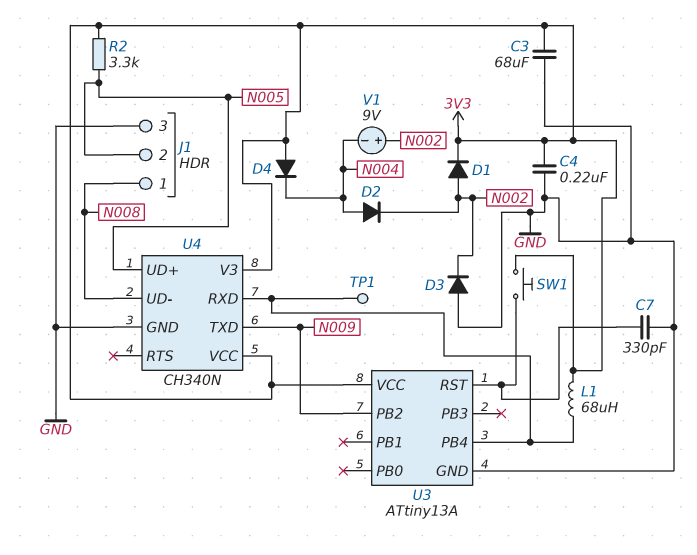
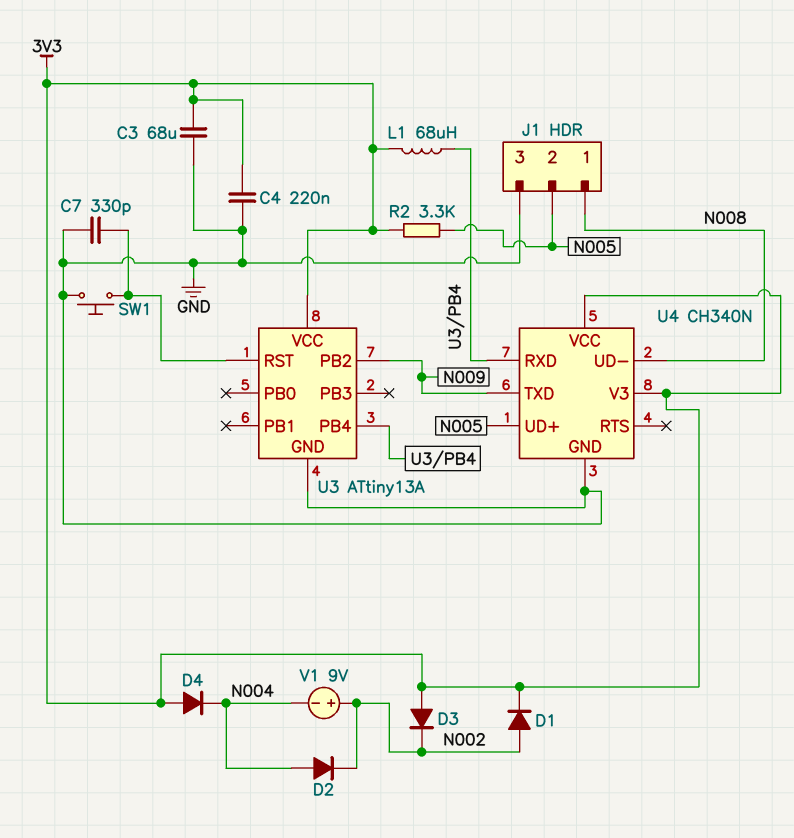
D3: diode (A GND, K N002) -> diode (A 3V3, K N002)
SW1: button (3V3, U3/RST) -> button (GND, U3/RST)
TP1: test point (U3/PB4) -> none

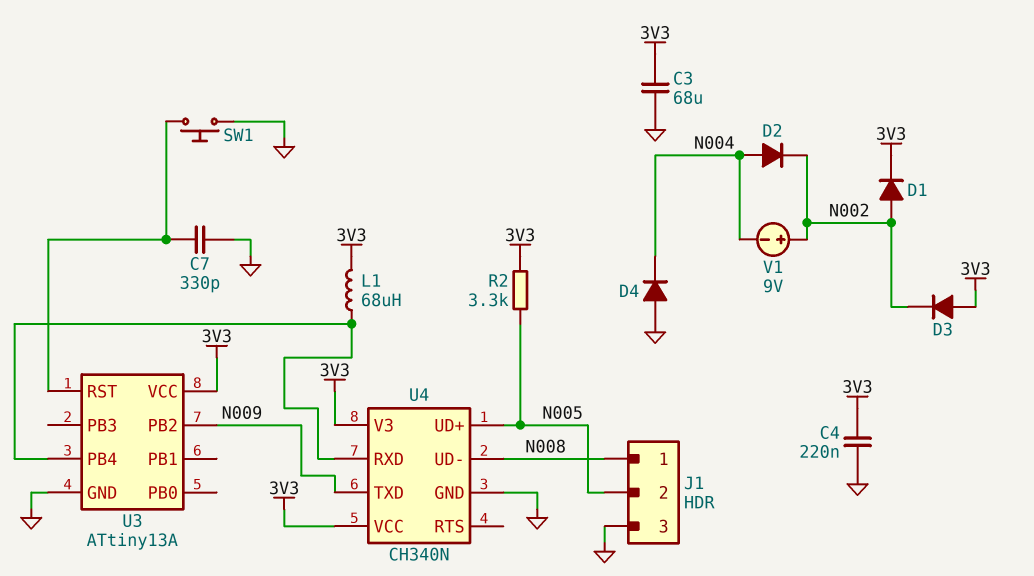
D4: diode (A 3V3, K N004) -> diode (A GND, K N004)

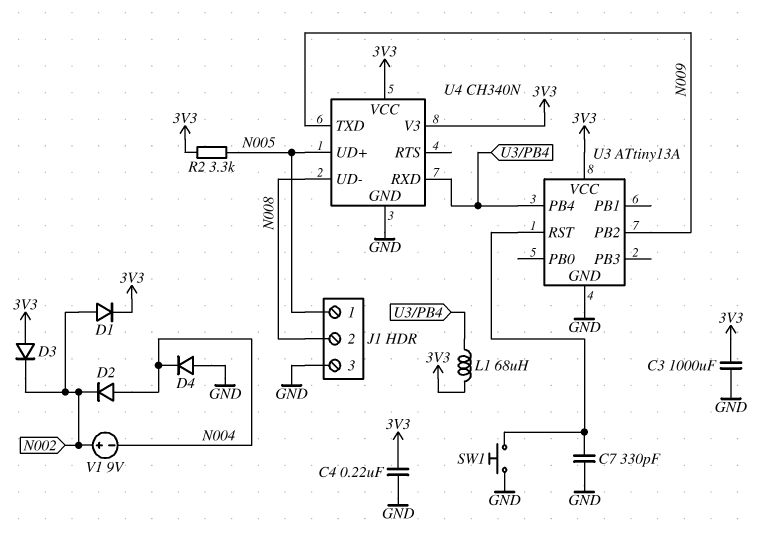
C3: 68uF (3V3, GND) -> 1000uF (3V3, GND)
J1 pin 1: N008 -> N005
J1 pin 2: N005 -> N008

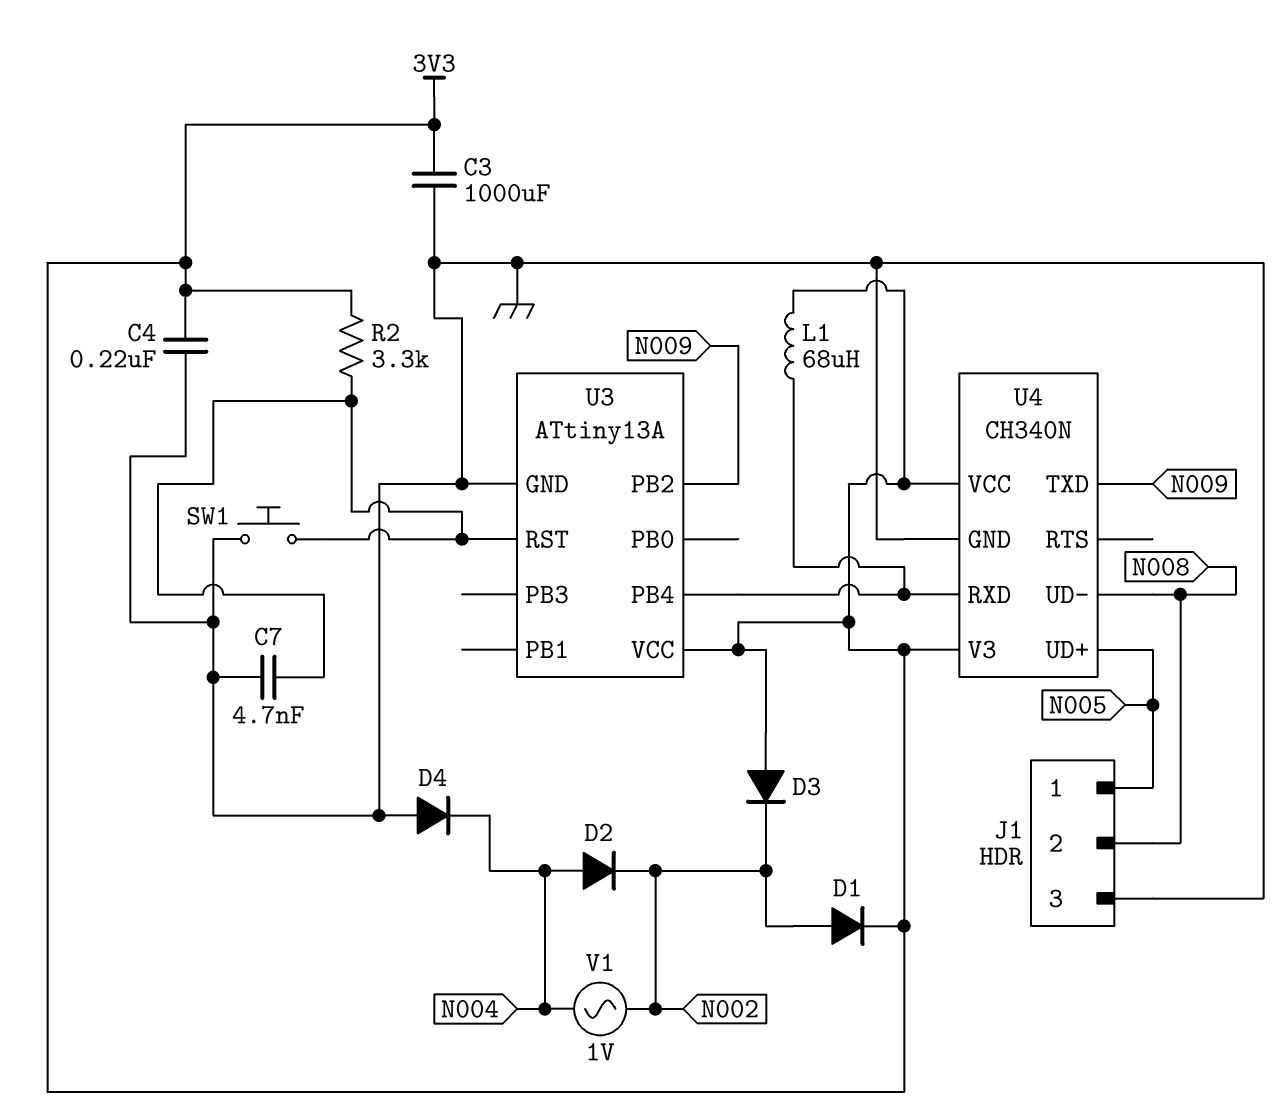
C7: 330pF (GND, U3/RST) -> 4.7nF (GND, U3/RST)
R2: 3.3k (3V3, N005) -> 3.3k (3V3, U3/RST)
V1: 9V (plus N002, minus N004) -> AC 1V (N002, N004)

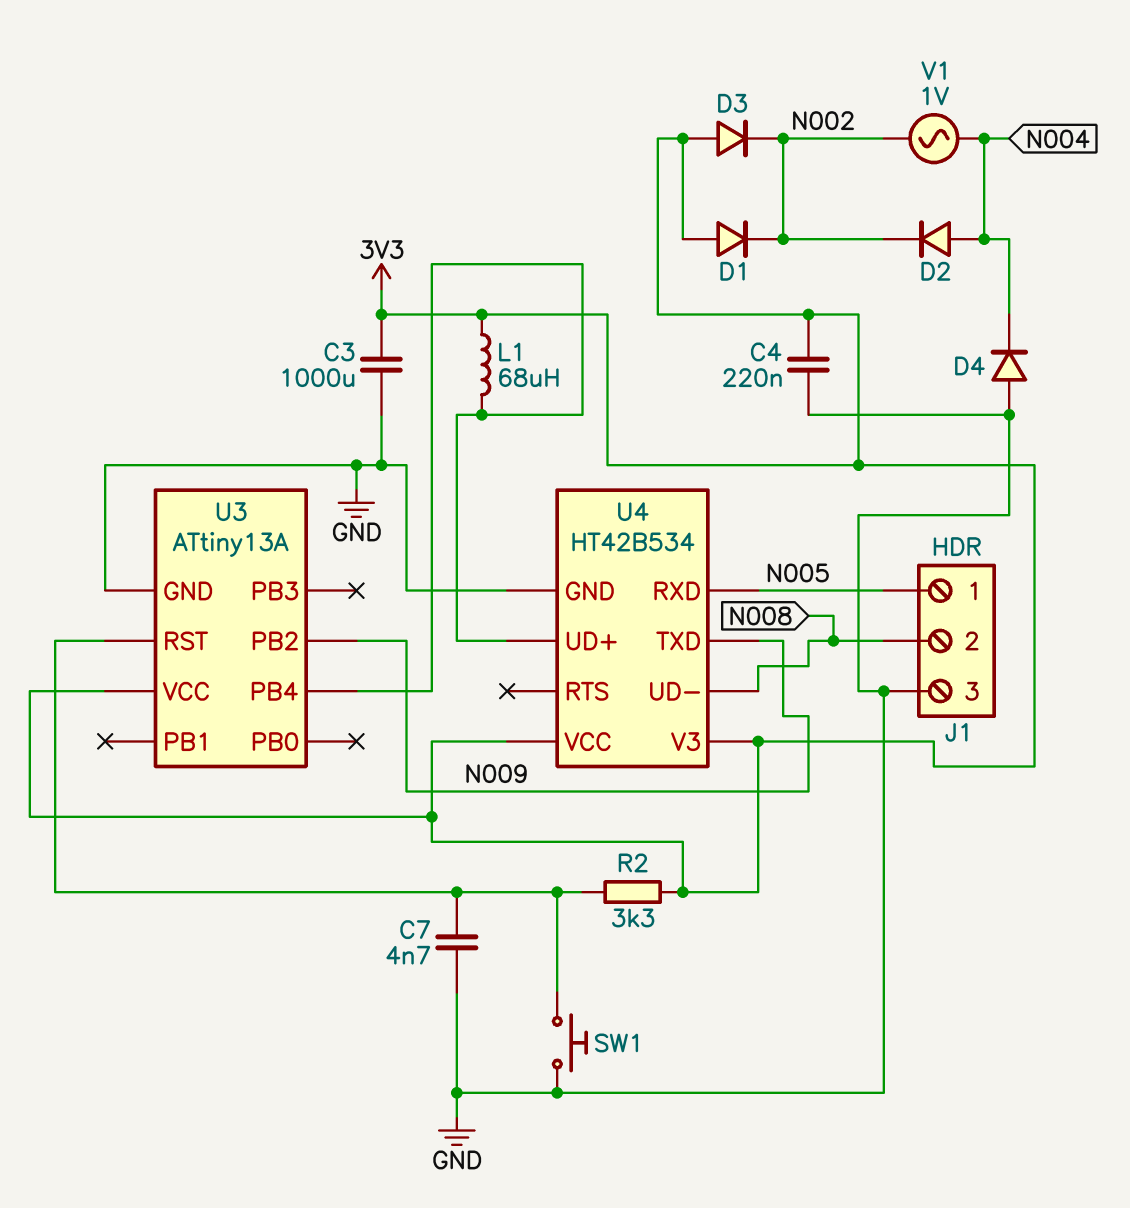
D1: diode (A N002, K 3V3) -> diode (A 3V3, K N002)
U4: CH340N -> HT42B534
U4 pin RXD: U3/PB4 -> N005
U4 pin UD+: N005 -> U3/PB4

